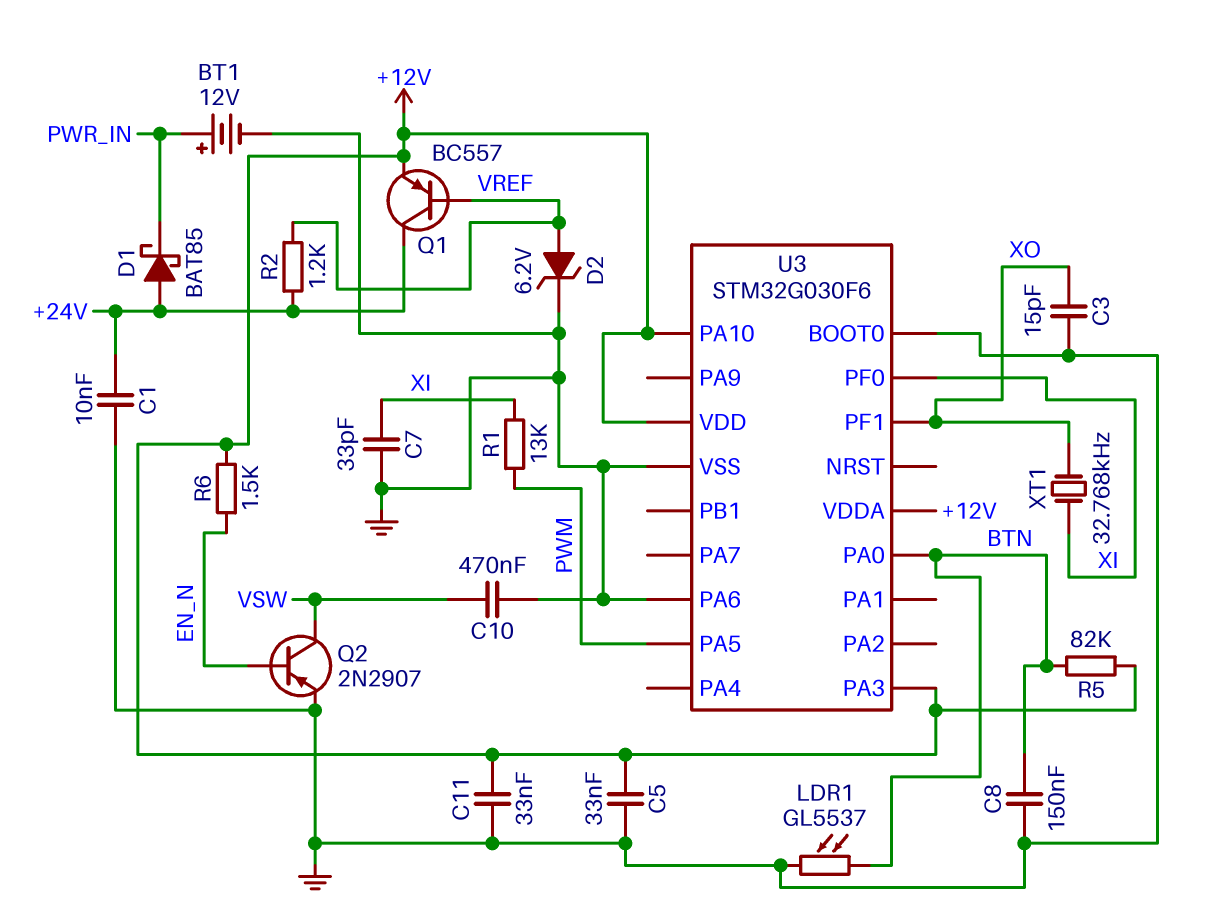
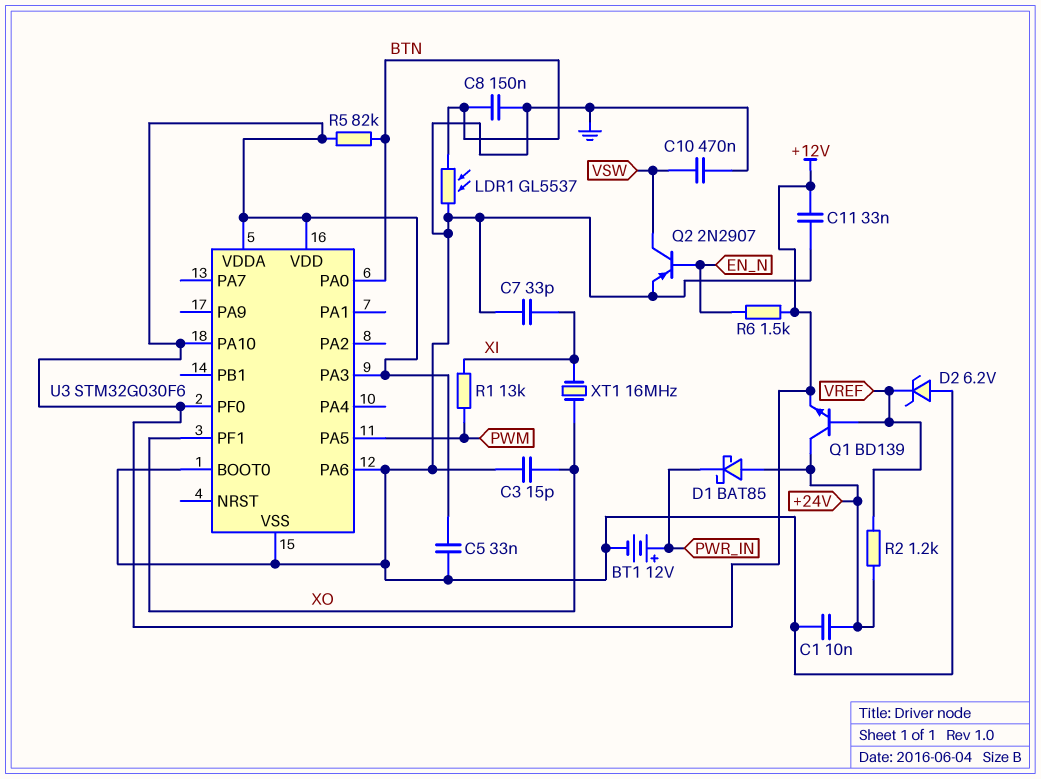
D2: zener 6.2V (A VREF, K GND) -> zener 6.2V (A GND, K VREF)
Q1: PNP BC557 (B VREF, C +24V, E +12V) -> NPN BD139 (B VREF, C +24V, E +12V)
U3 pin PF0: XI -> +12V
XT1: 32.768kHz (XI, XO) -> 16MHz (XI, XO)

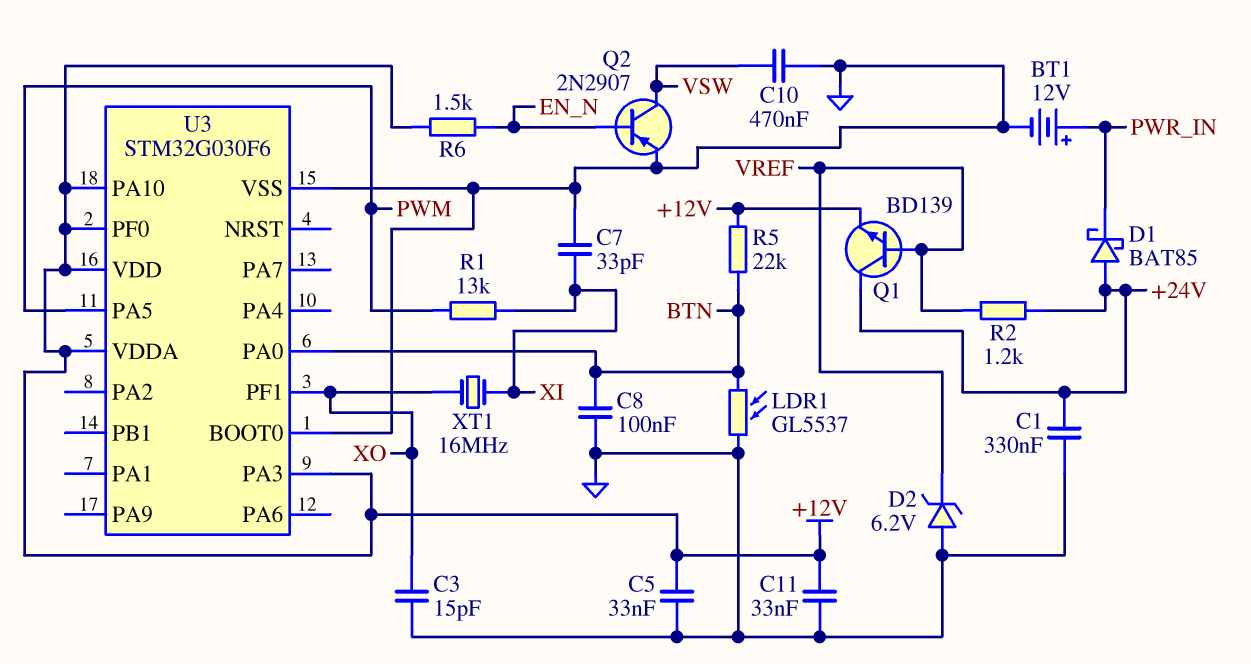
C1: 10nF (+24V, GND) -> 330nF (+24V, GND)
C8: 150nF (BTN, GND) -> 100nF (BTN, GND)
R5: 82k (+12V, BTN) -> 22k (+12V, BTN)
U3 pin PA6: GND -> none

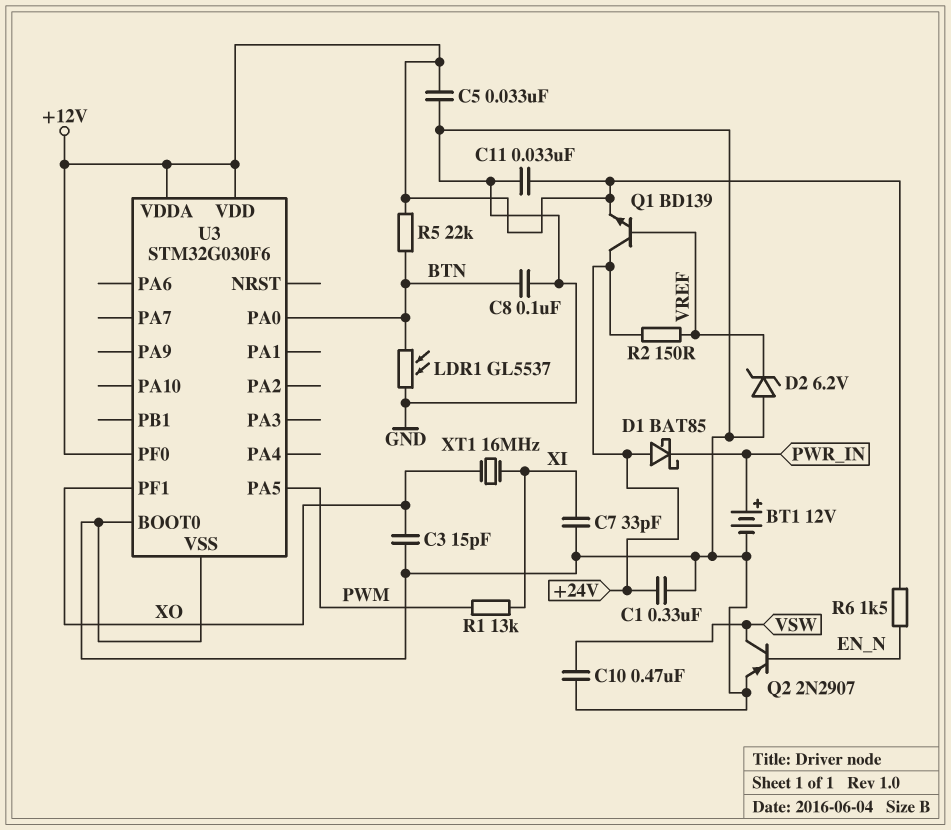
R2: 1.2k (+24V, VREF) -> 150 (+24V, VREF)
U3 pin PA3: +12V -> none
U3 pin PA10: +12V -> none

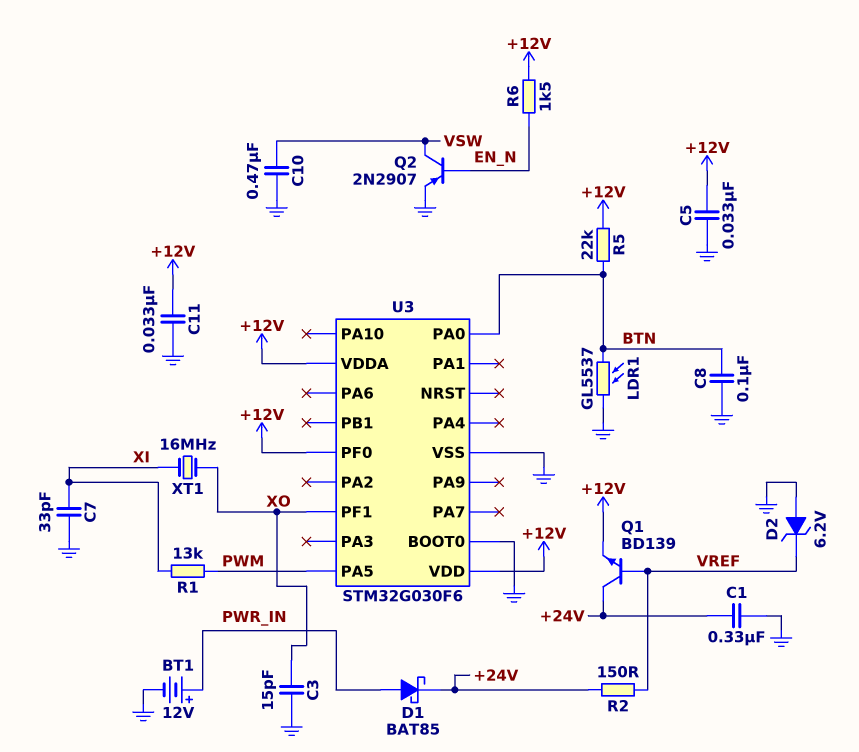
D1: schottky BAT85 (A +24V, K PWR_IN) -> schottky BAT85 (A PWR_IN, K +24V)

